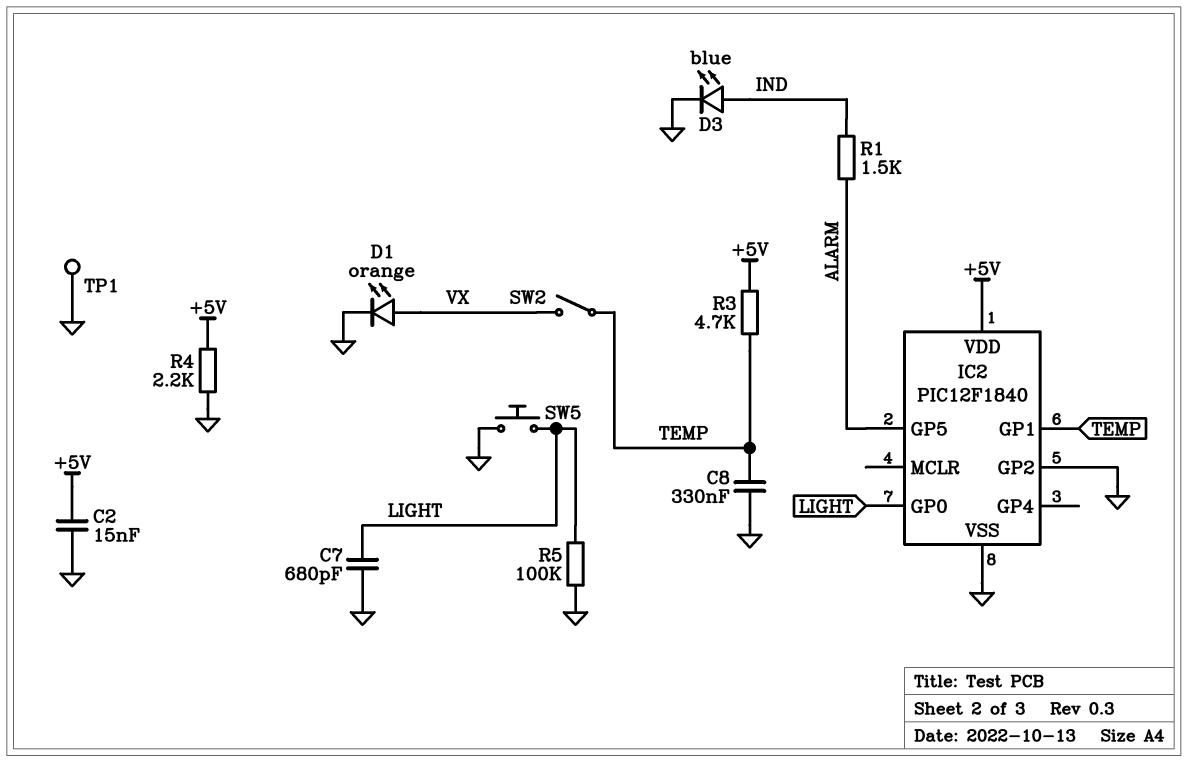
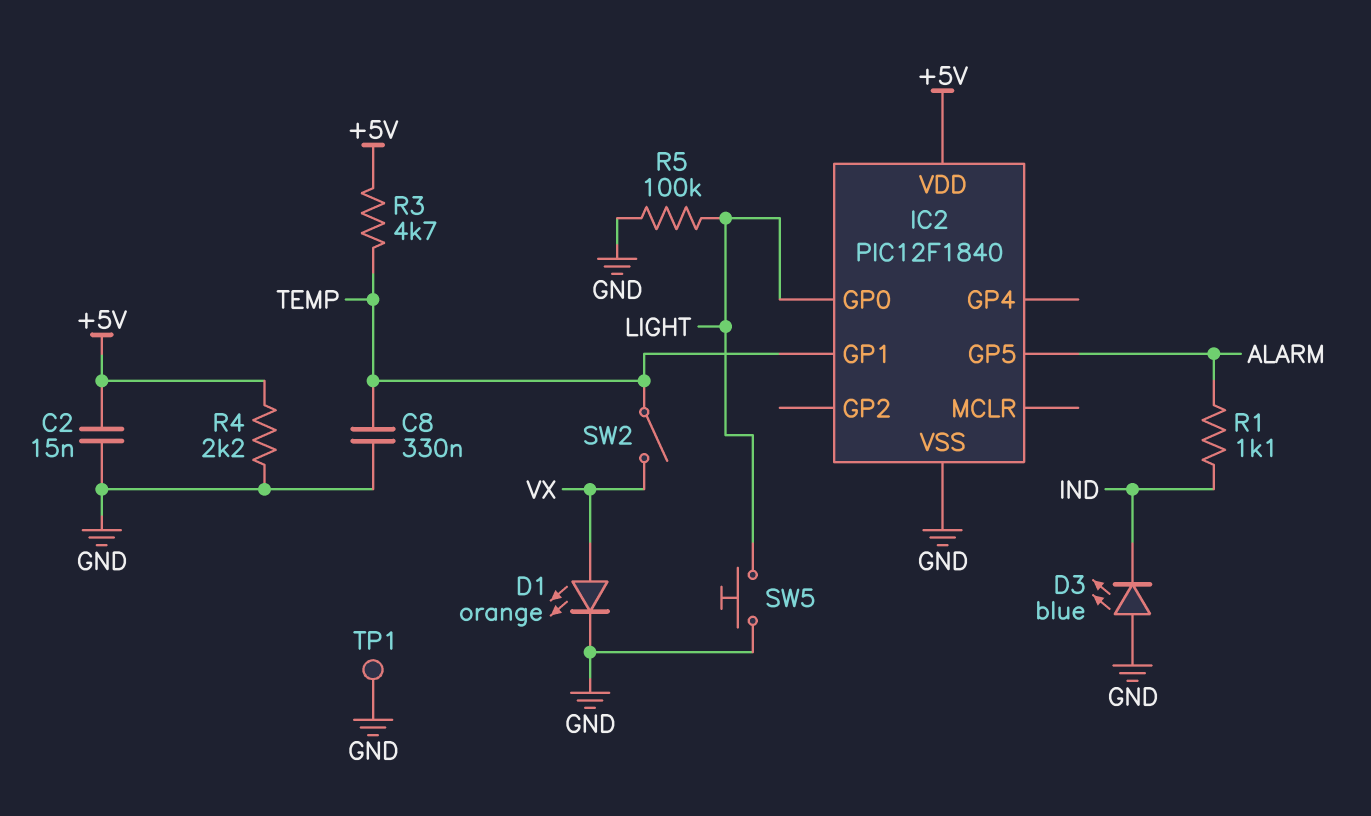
C7: 680pF (GND, LIGHT) -> none
D3: LED blue (A IND, K GND) -> LED blue (A GND, K IND)
IC2 pin GP2: GND -> none
R1: 1.5k (ALARM, IND) -> 1.1k (ALARM, IND)

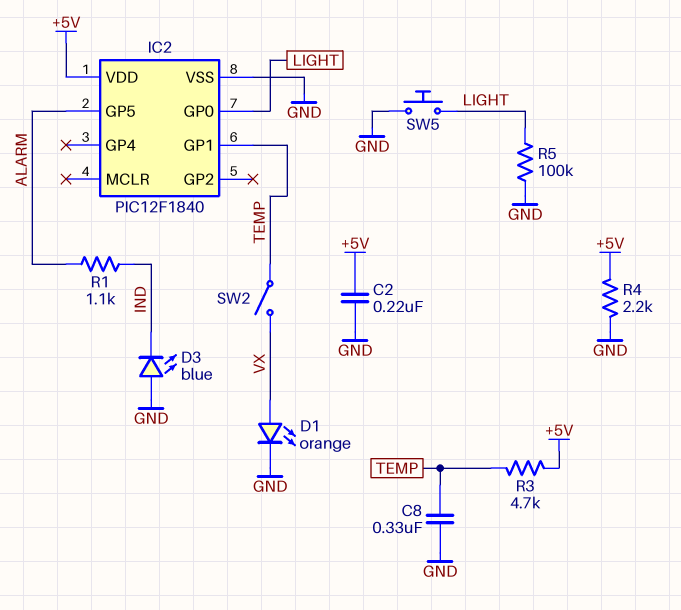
C2: 15nF (+5V, GND) -> 220nF (+5V, GND)
TP1: test point (GND) -> none

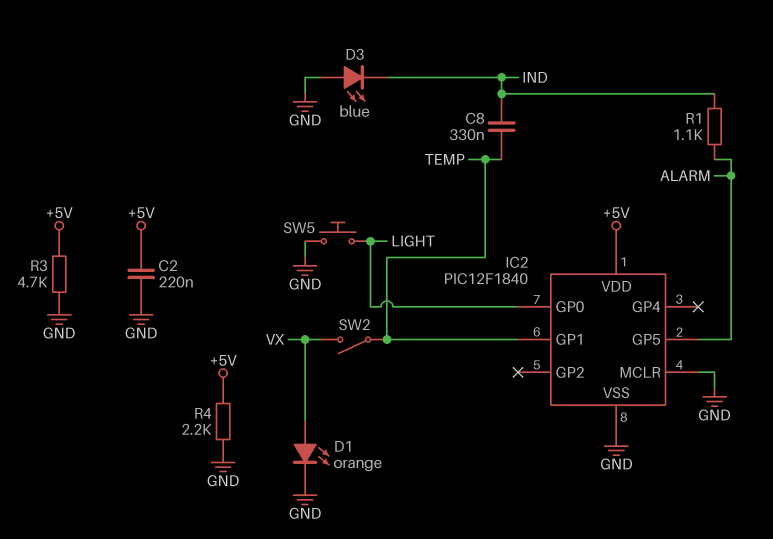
C8: 330nF (GND, TEMP) -> 330nF (IND, TEMP)
IC2 pin MCLR: none -> GND
R3: 4.7k (+5V, TEMP) -> 4.7k (+5V, GND)
R5: 100k (GND, LIGHT) -> none

